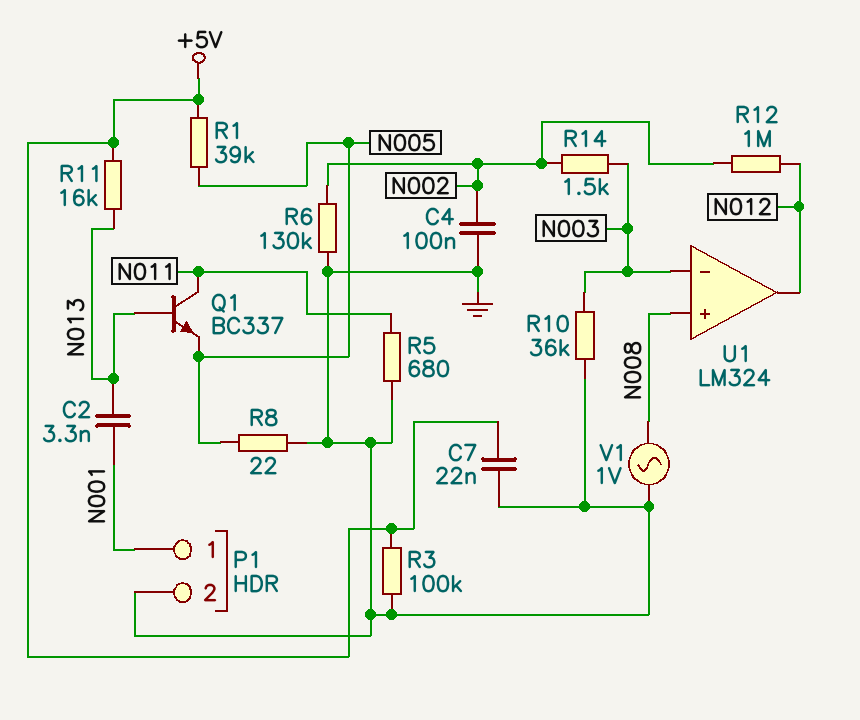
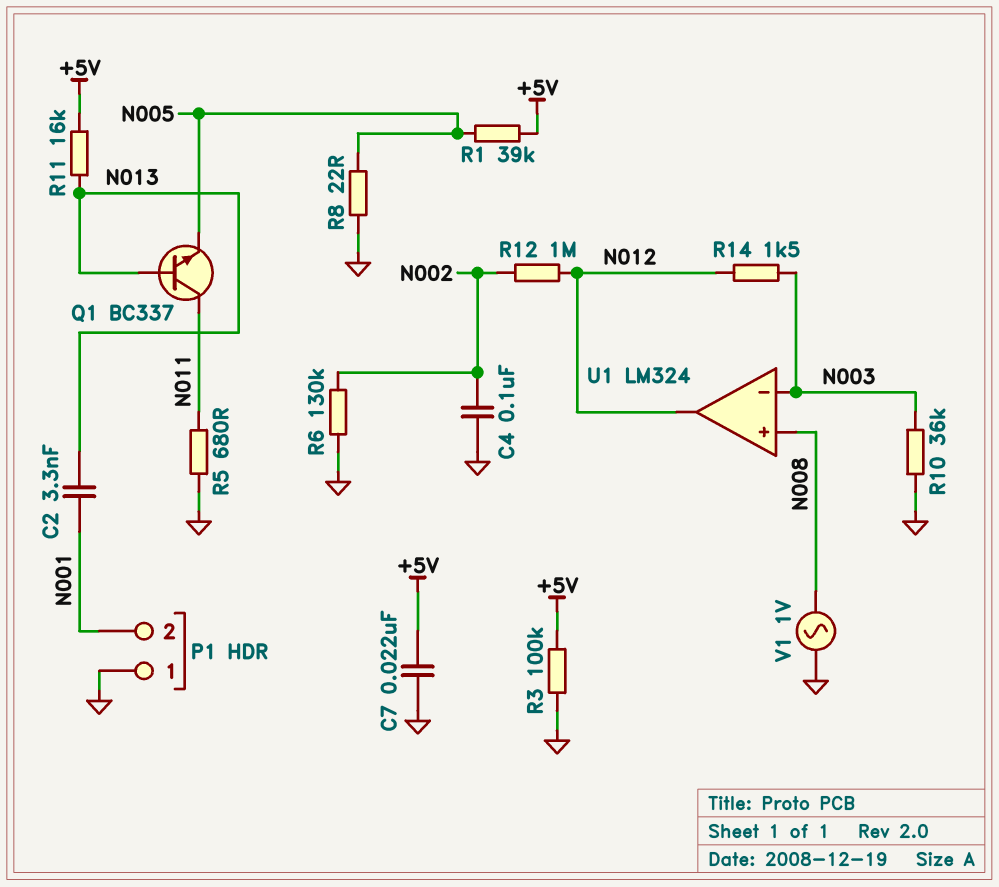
P1 pin 1: N001 -> GND
P1 pin 2: GND -> N001
R14: 1.5k (N002, N003) -> 1.5k (N003, N012)

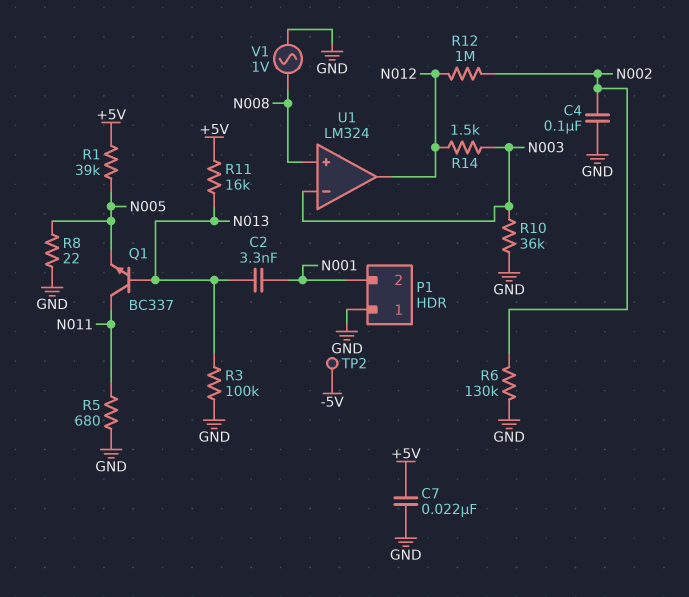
R3: 100k (+5V, GND) -> 100k (GND, N013)
TP2: none -> test point (-5V)

